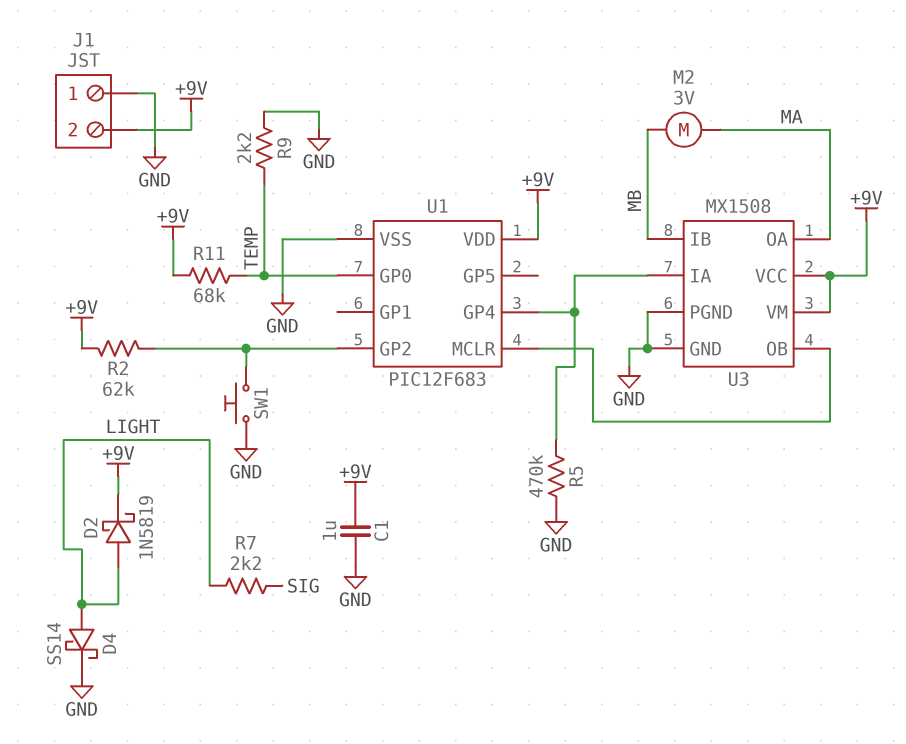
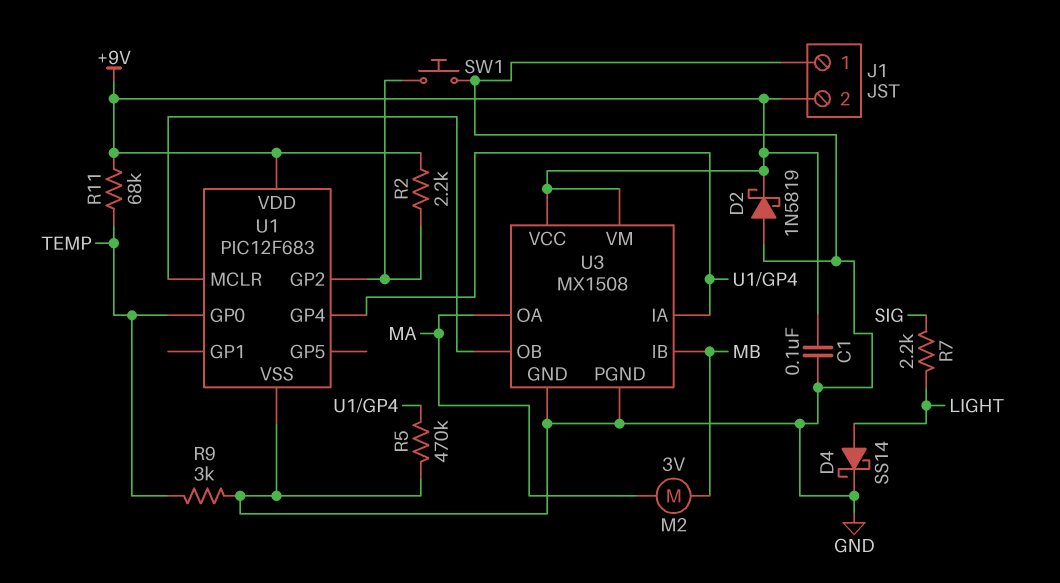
C1: 1uF (+9V, GND) -> 100nF (+9V, GND)
D2: schottky 1N5819 (A LIGHT, K +9V) -> schottky 1N5819 (A GND, K +9V)
R2: 62k (+9V, U1/GP2) -> 2.2k (+9V, U1/GP2)
R9: 2.2k (GND, TEMP) -> 3k (GND, TEMP)

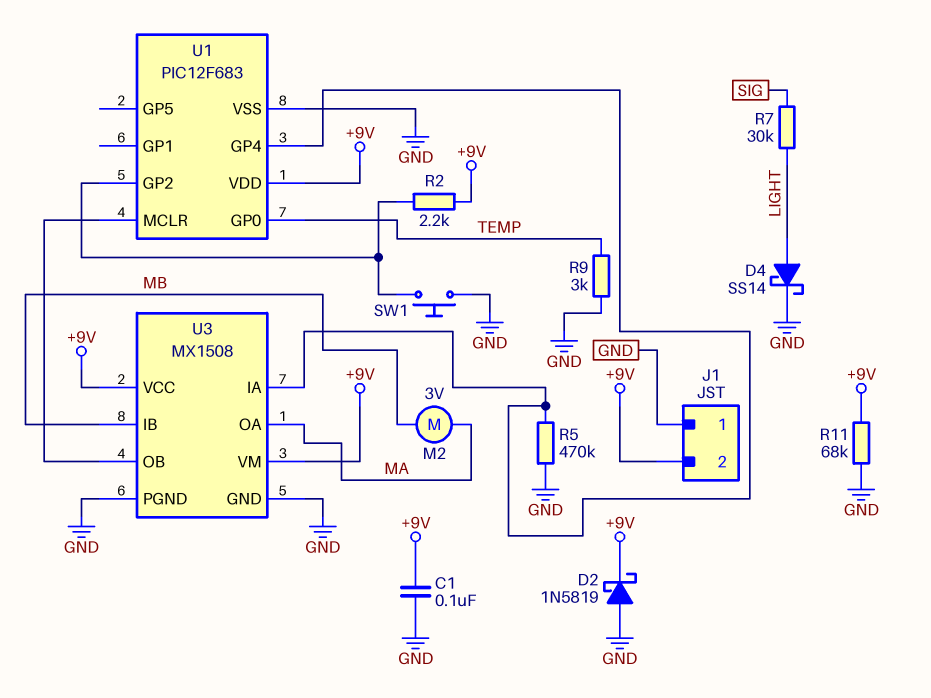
R7: 2.2k (LIGHT, SIG) -> 30k (LIGHT, SIG)
R11: 68k (+9V, TEMP) -> 68k (+9V, GND)

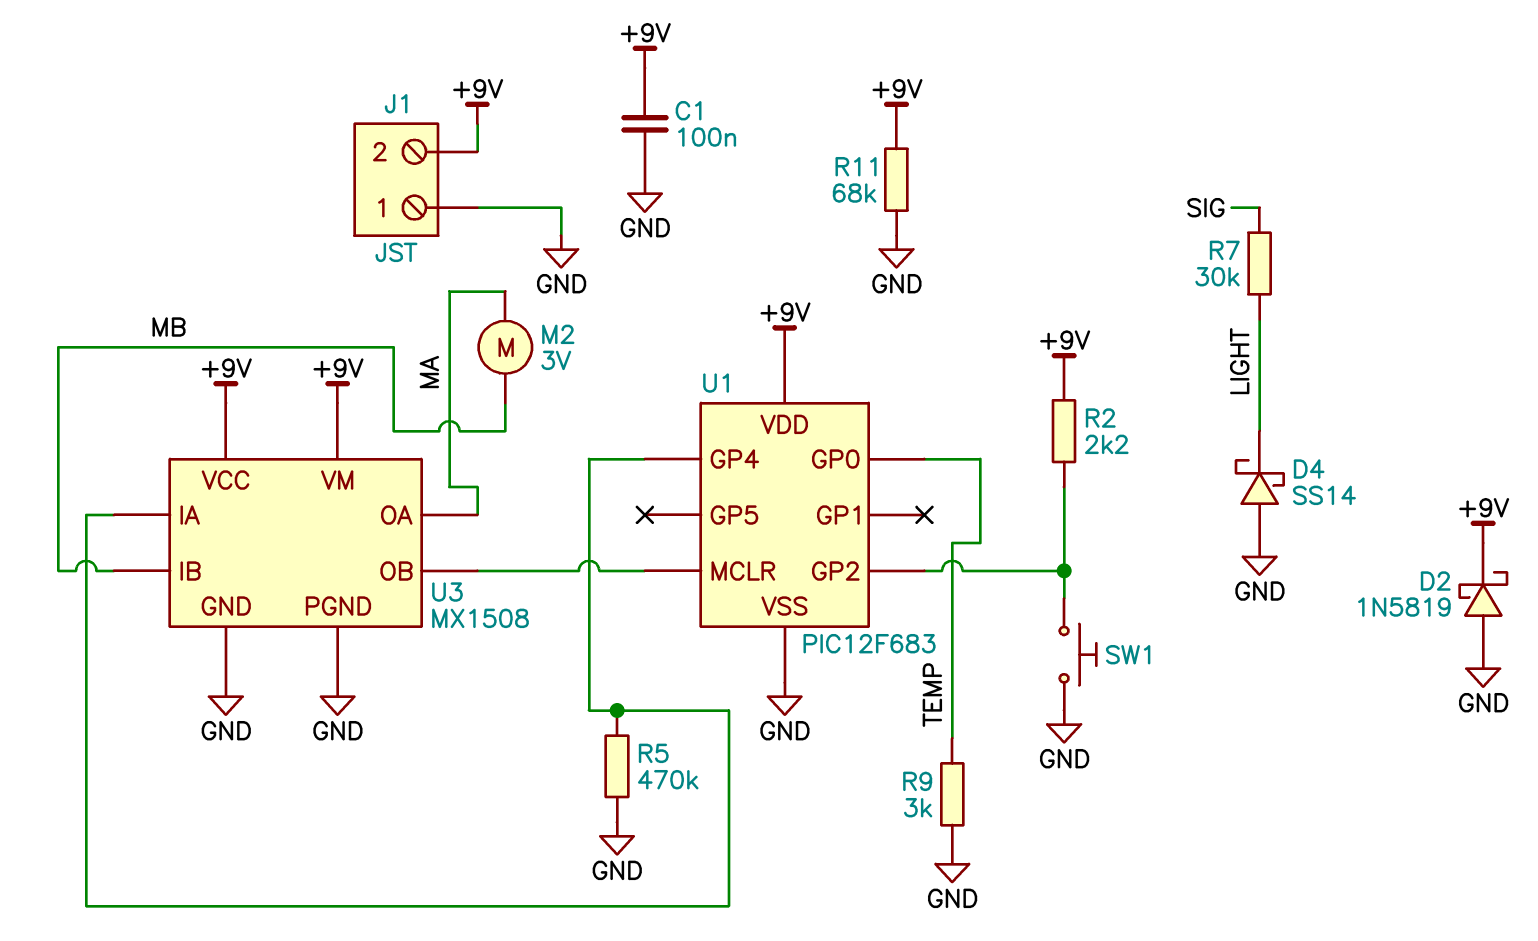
D4: schottky SS14 (A LIGHT, K GND) -> schottky SS14 (A GND, K LIGHT)

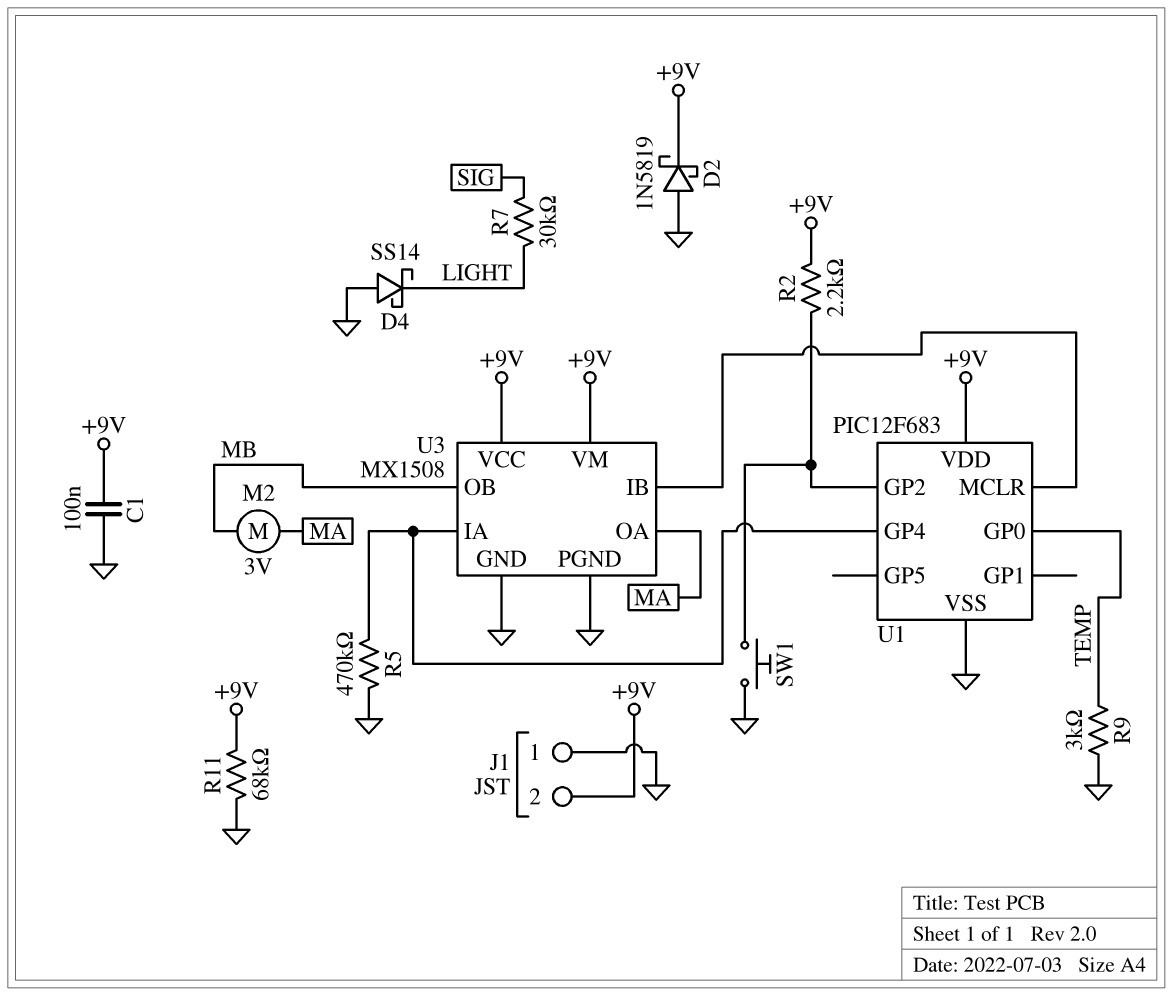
U3 pin IB: MB -> U1/MCLR
U3 pin OB: U1/MCLR -> MB

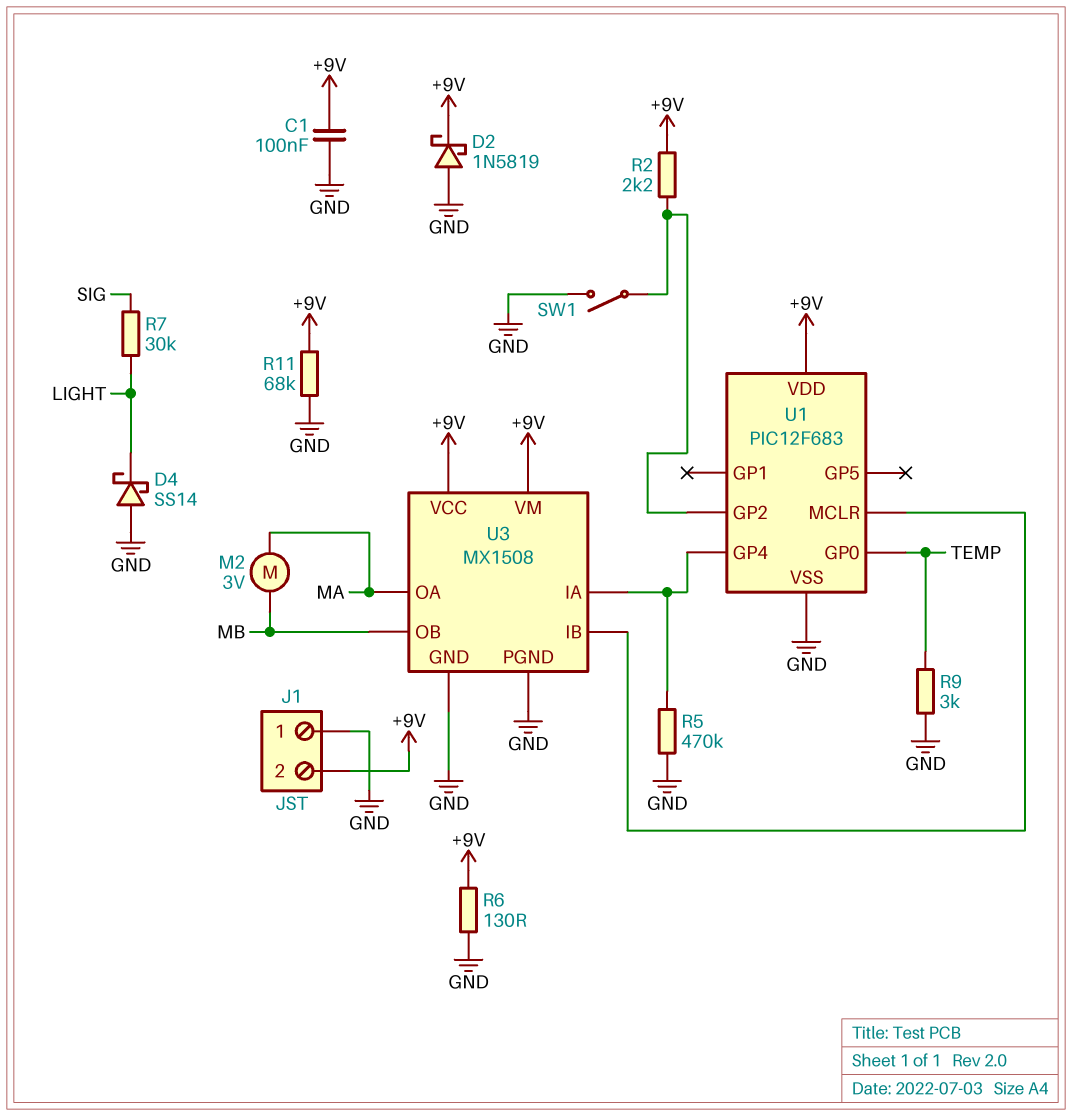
R6: none -> 130 (+9V, GND)
SW1: button (GND, U1/GP2) -> switch (GND, U1/GP2)

